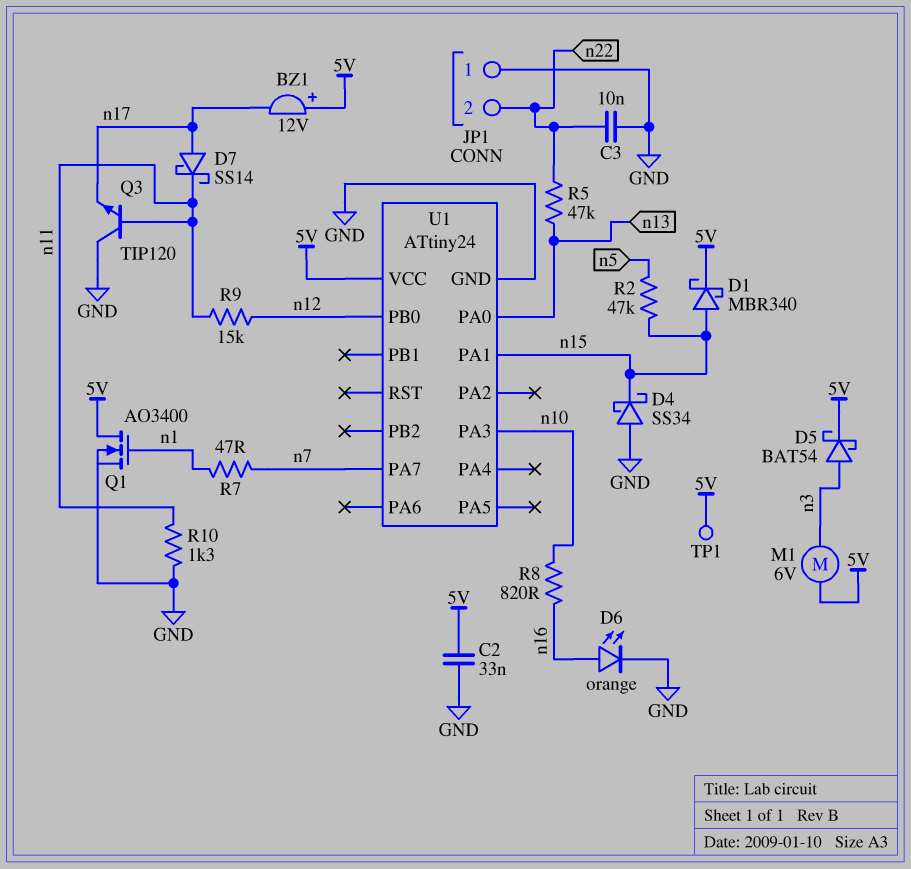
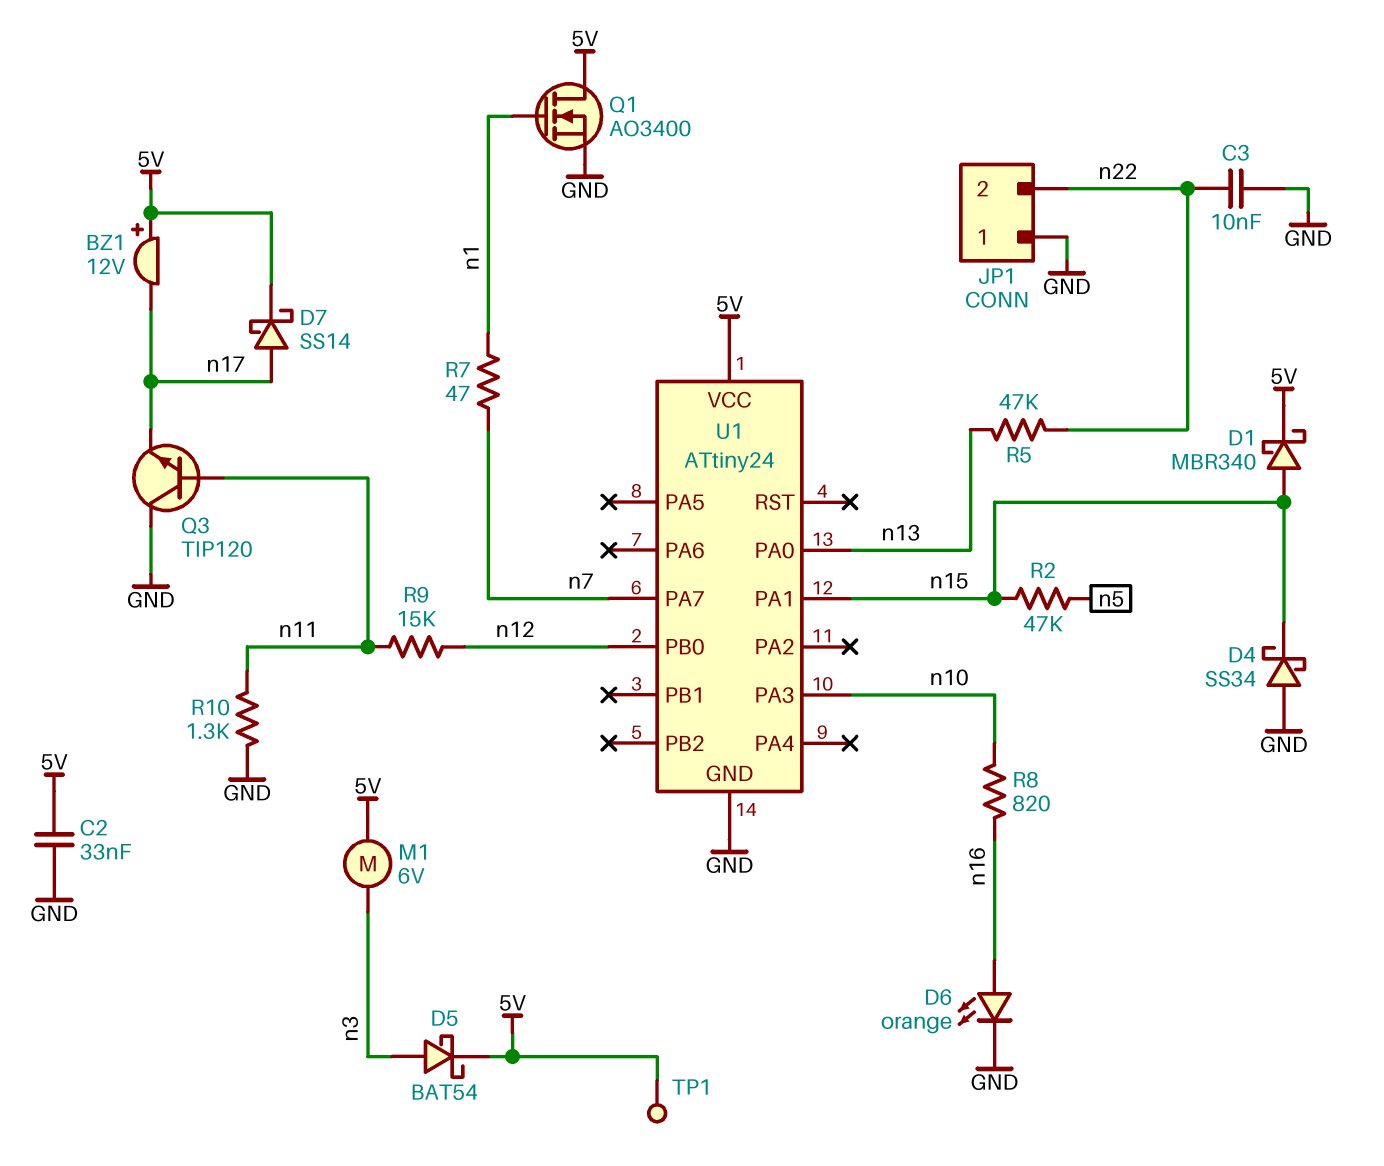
D7: schottky SS14 (A n17, K n11) -> schottky SS14 (A n17, K 5V)

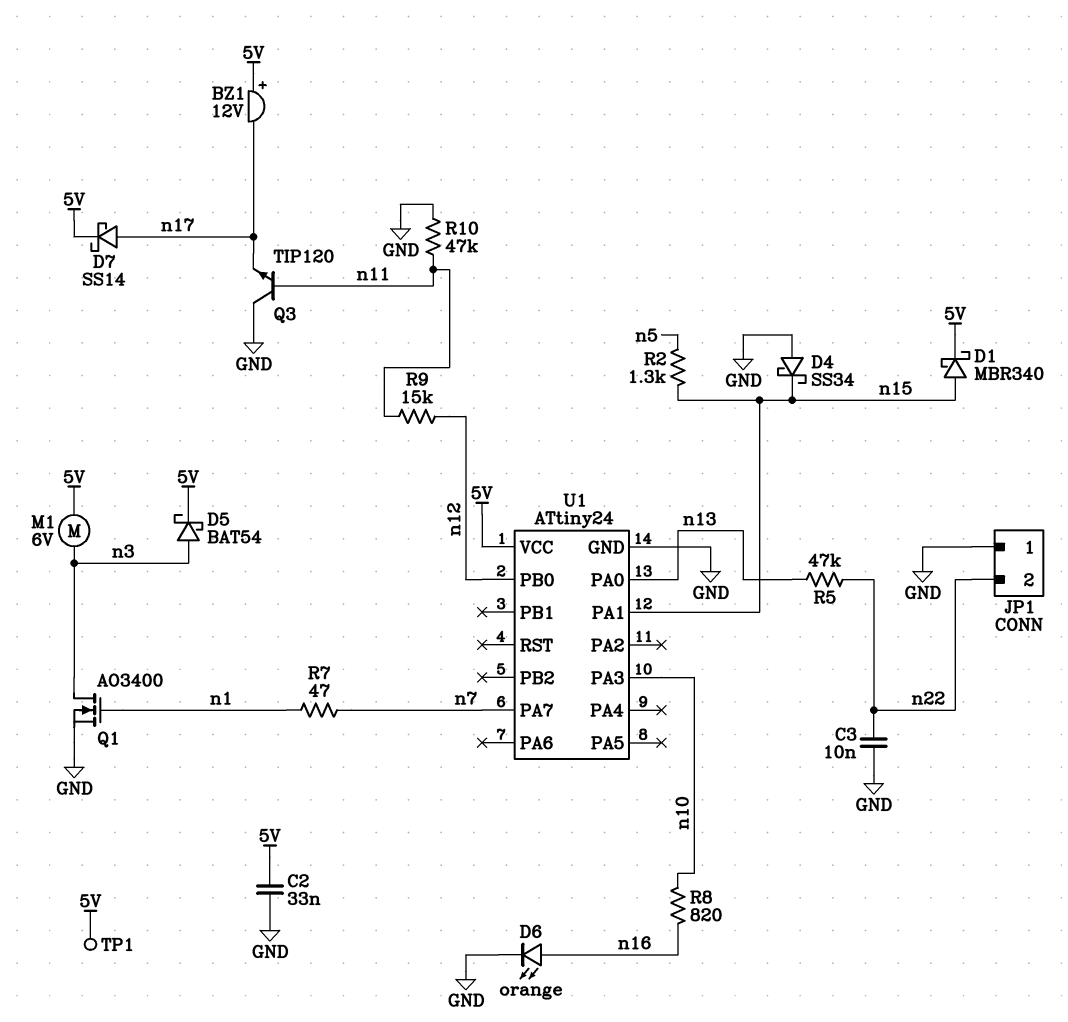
Q1: NMOS AO3400 (G n1, D 5V, S GND) -> NMOS AO3400 (G n1, D n3, S GND)
R2: 47k (n5, n15) -> 1.3k (n5, n15)
R10: 1.3k (GND, n11) -> 47k (GND, n11)

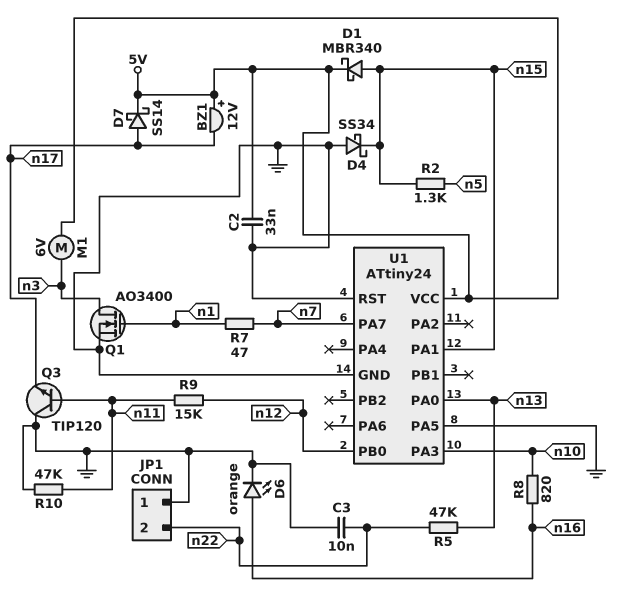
D5: schottky BAT54 (A n3, K 5V) -> none
TP1: test point (5V) -> none
U1 pin PA5: none -> GND
U1 pin RST: none -> GND

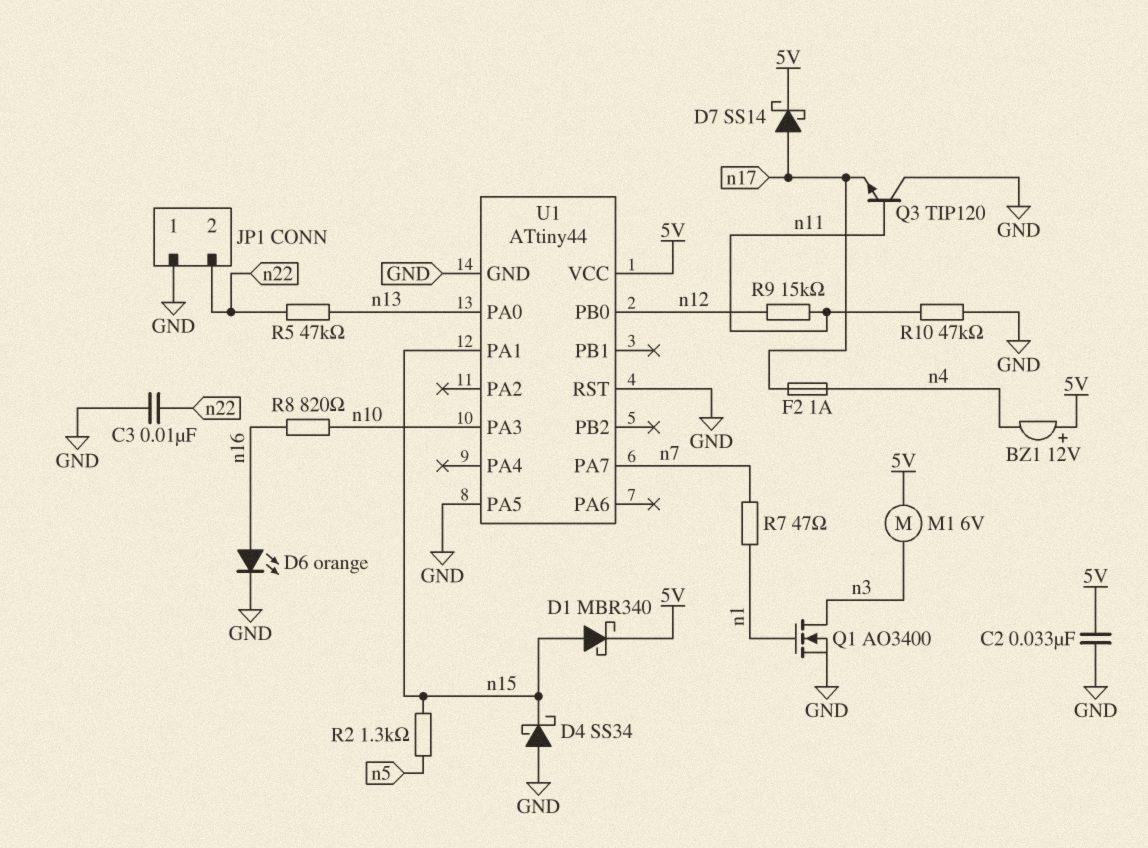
BZ1: buzzer 12V (plus 5V, minus n17) -> buzzer 12V (plus 5V, minus n4)
F2: none -> 1A (n4, n17)
U1: ATtiny24 -> ATtiny44

